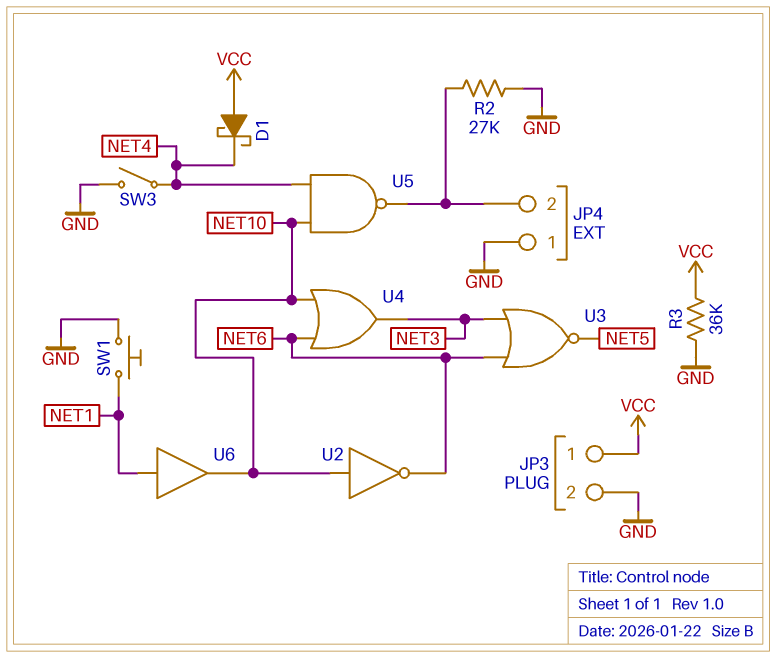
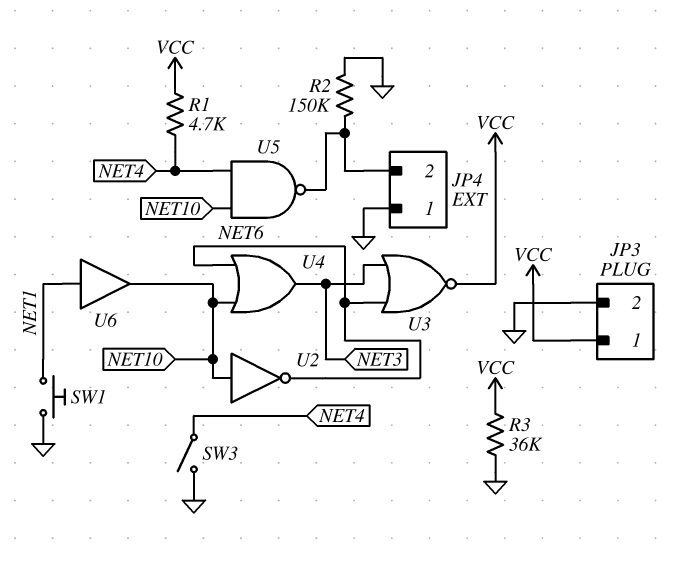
D1: schottky (A VCC, K NET4) -> none
R1: none -> 4.7k (NET4, VCC)
R2: 27k (GND, JP4/2) -> 150k (GND, JP4/2)
U3: NOR (in NET3, in NET6, out NET5) -> NOR (in NET3, in NET6, out VCC)

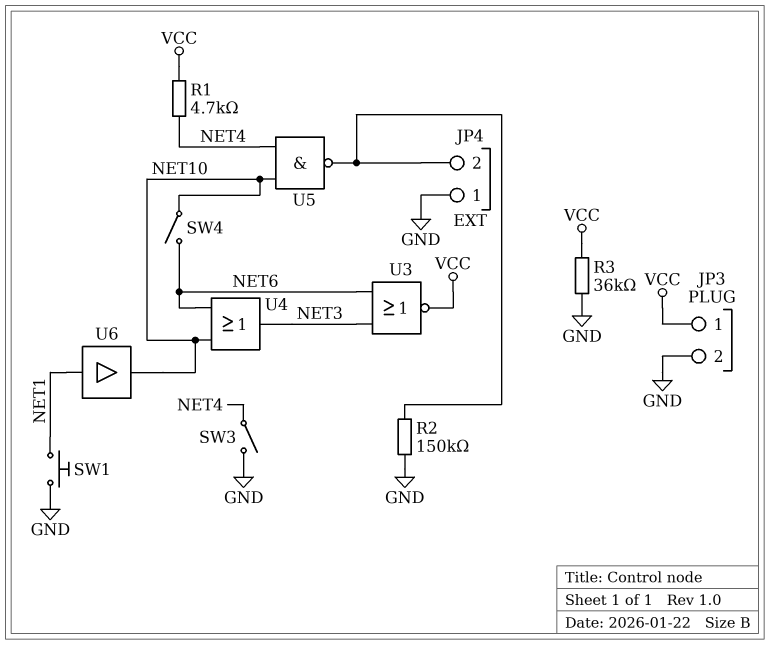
SW4: none -> switch (NET6, NET10)
U2: NOT (in NET10, out NET6) -> none

